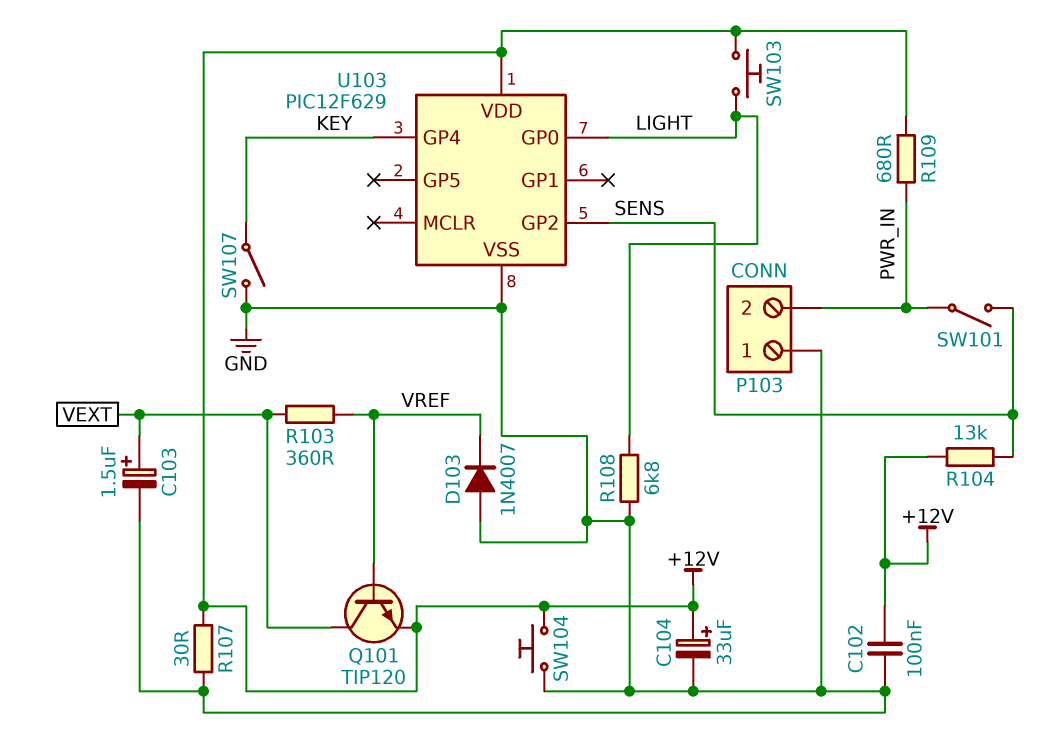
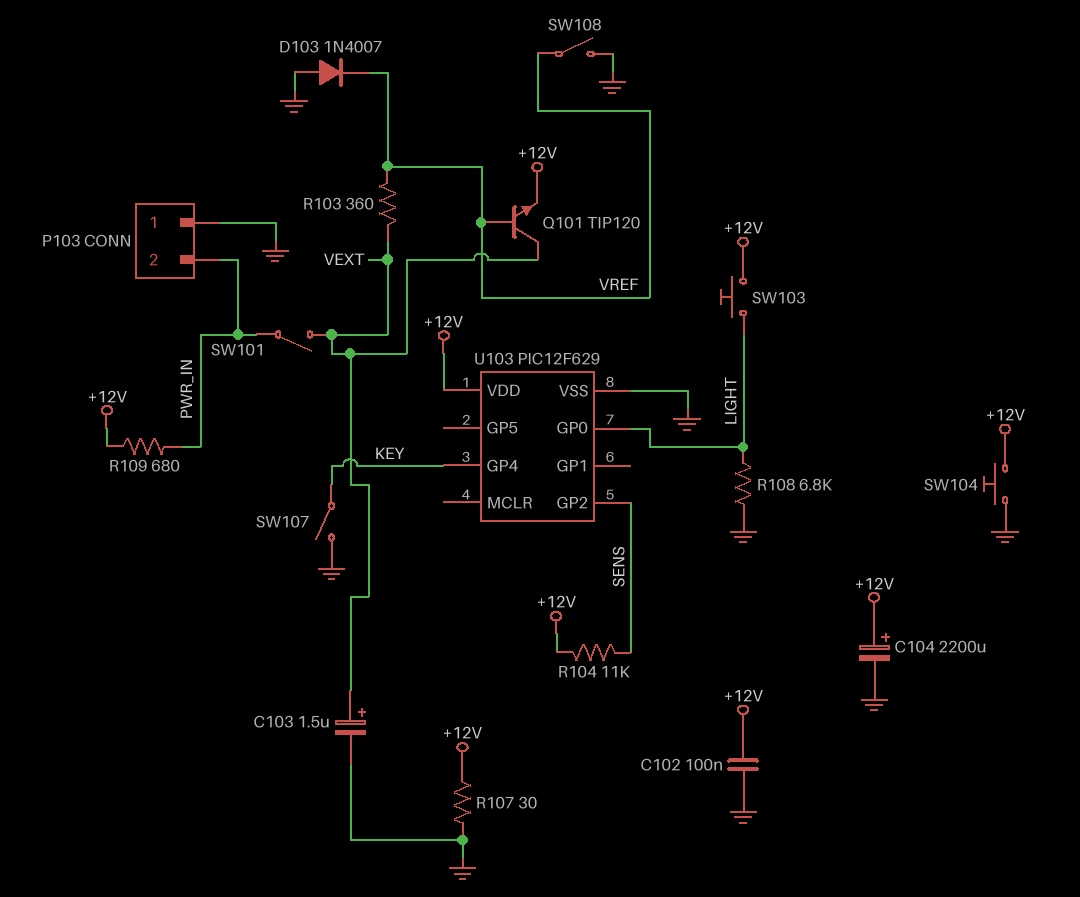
C104: 33uF (plus +12V, minus GND) -> 2200uF (plus +12V, minus GND)
R104: 13k (+12V, SENS) -> 11k (+12V, SENS)
SW101: switch (PWR_IN, SENS) -> switch (PWR_IN, VEXT)
SW108: none -> switch (GND, VREF)

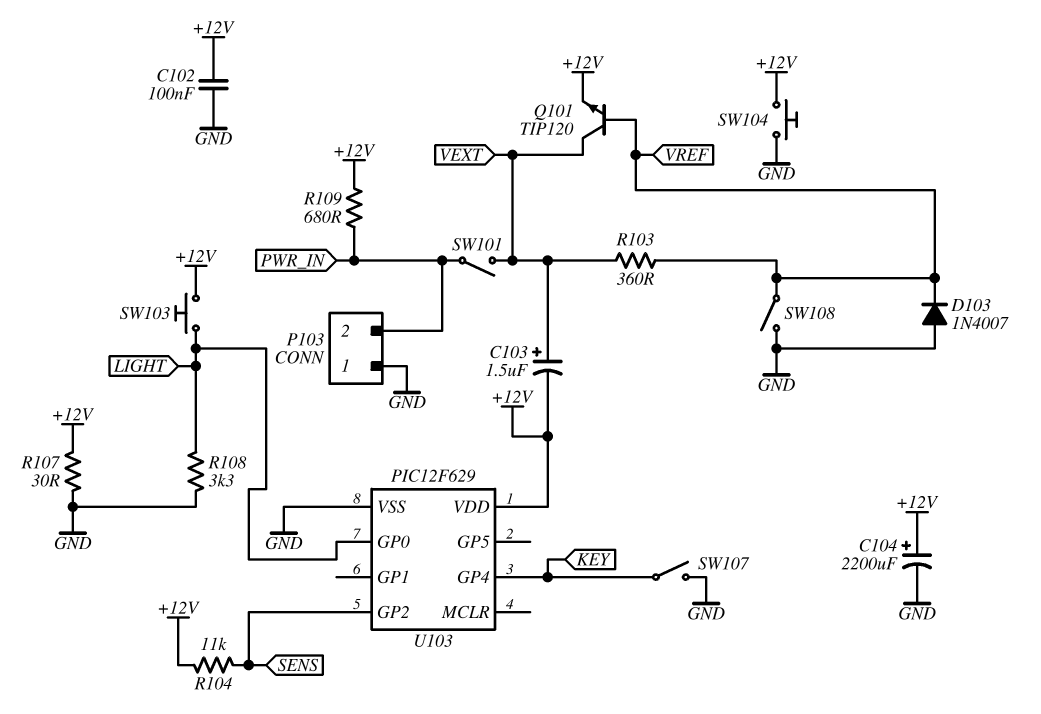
C103: 1.5uF (plus VEXT, minus GND) -> 1.5uF (plus VEXT, minus +12V)
R108: 6.8k (GND, LIGHT) -> 3.3k (GND, LIGHT)

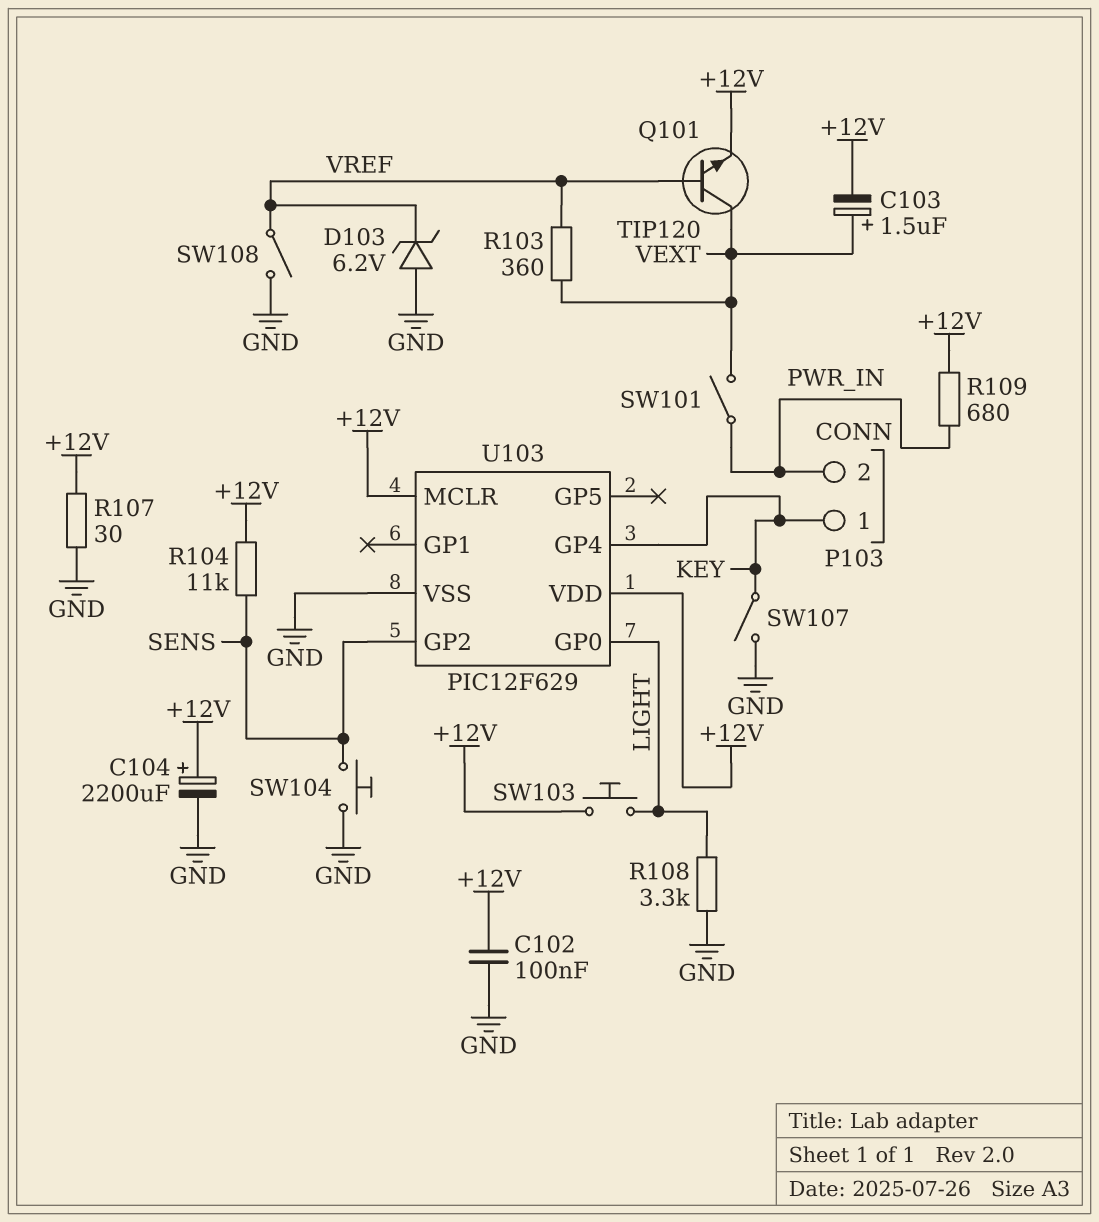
D103: diode 1N4007 (A GND, K VREF) -> zener 6.2V (A GND, K VREF)
P103 pin 1: GND -> KEY
SW104: button (+12V, GND) -> button (GND, SENS)
U103 pin MCLR: none -> +12V

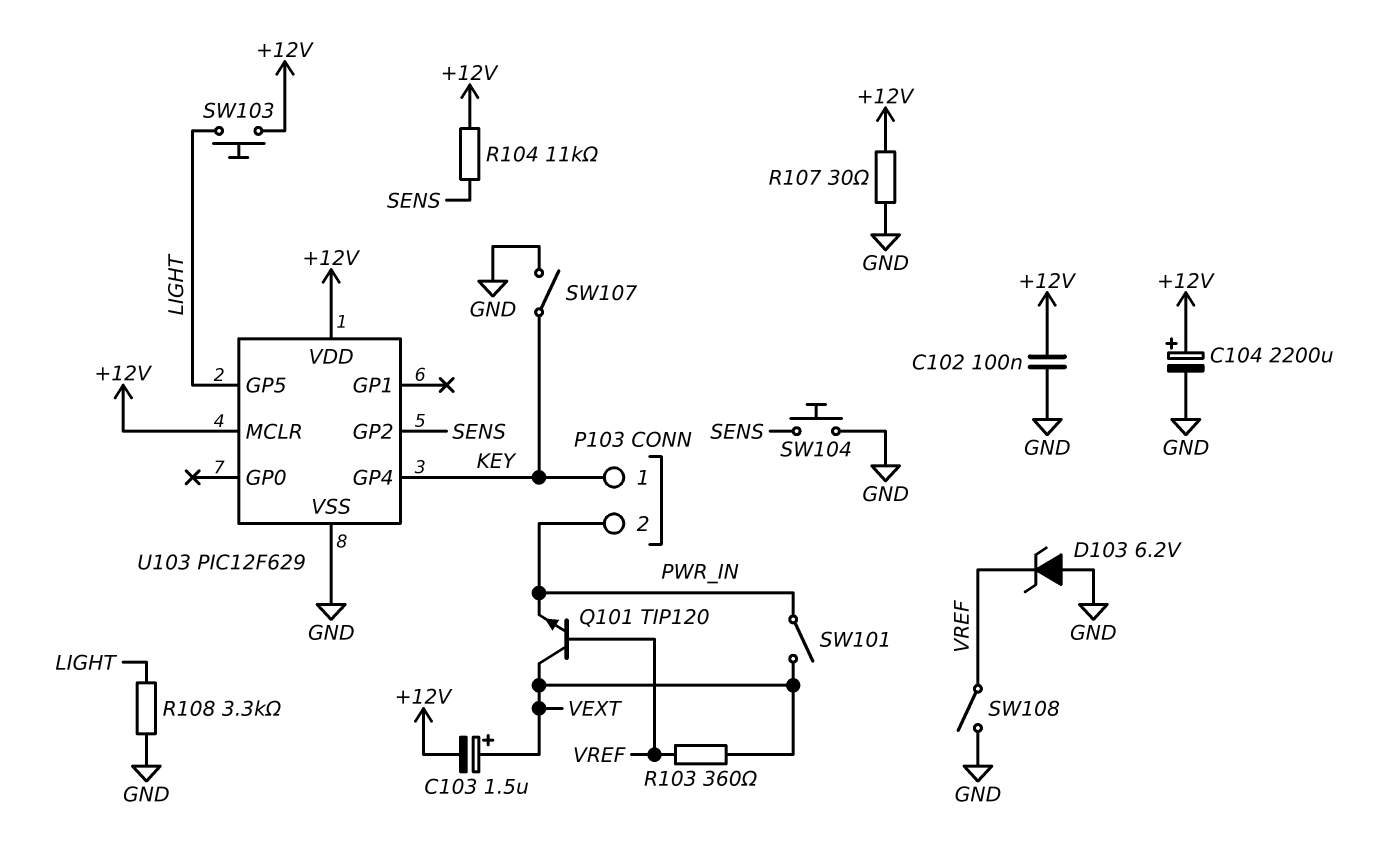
Q101: NPN TIP120 (B VREF, C VEXT, E +12V) -> NPN TIP120 (B VREF, C VEXT, E PWR_IN)
R109: 680 (+12V, PWR_IN) -> none
U103 pin GP0: LIGHT -> none
U103 pin GP5: none -> LIGHT

